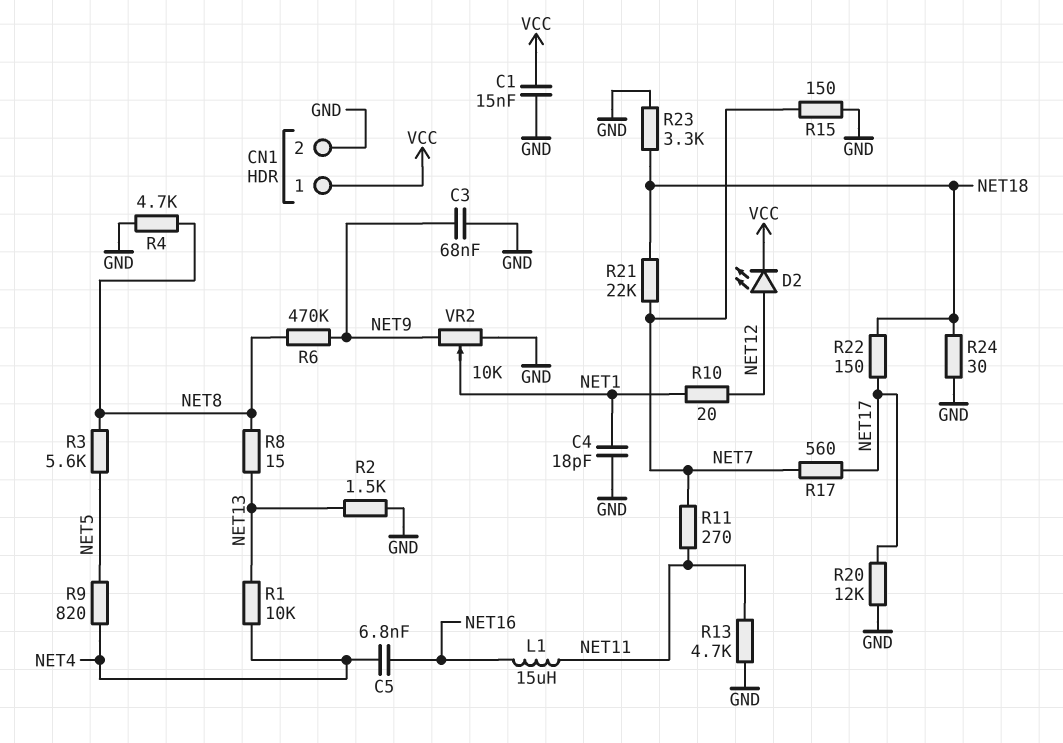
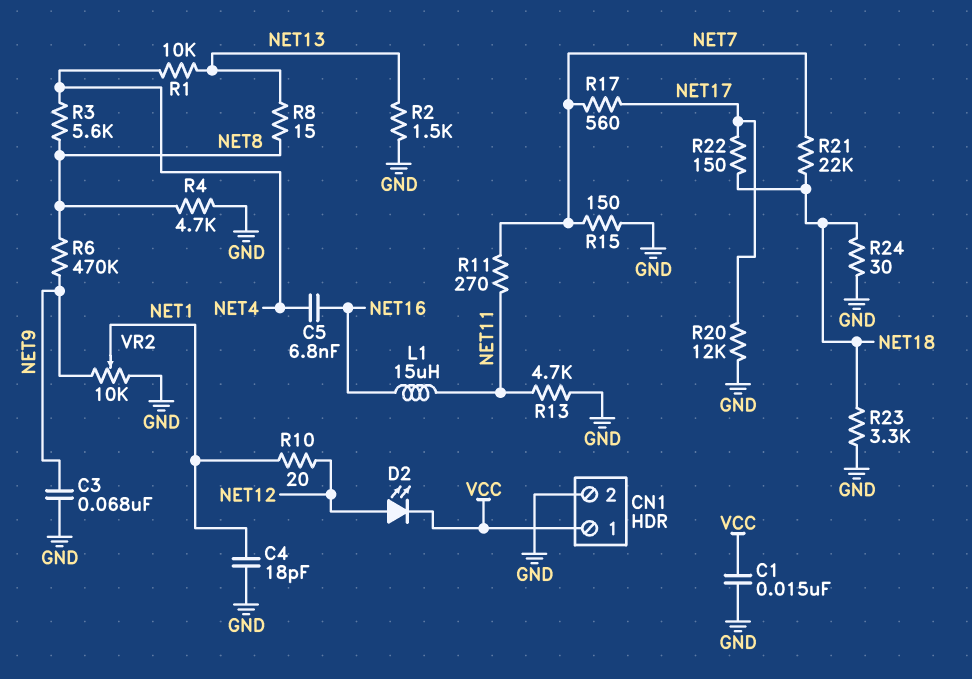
R3: 5.6k (NET5, NET8) -> 5.6k (NET4, NET8)
R9: 820 (NET4, NET5) -> none

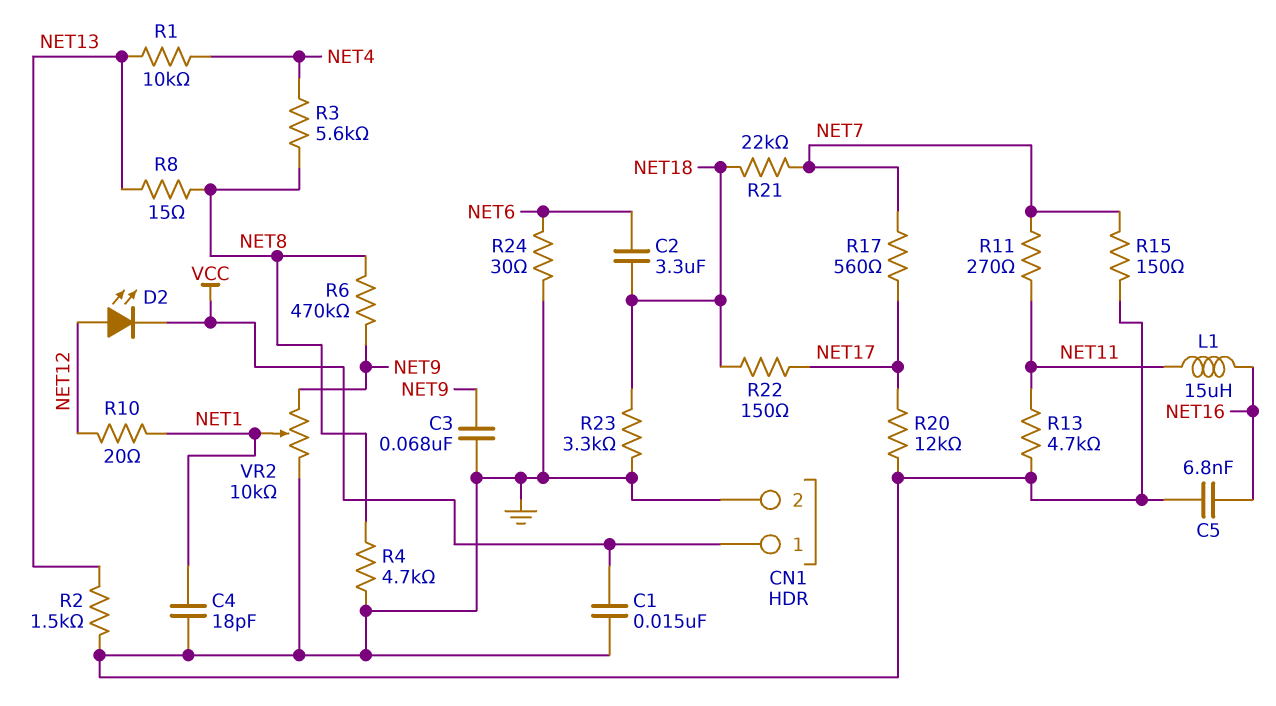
C2: none -> 3.3uF (NET6, NET18)
C5: 6.8nF (NET4, NET16) -> 6.8nF (GND, NET16)
R24: 30 (GND, NET18) -> 30 (GND, NET6)

